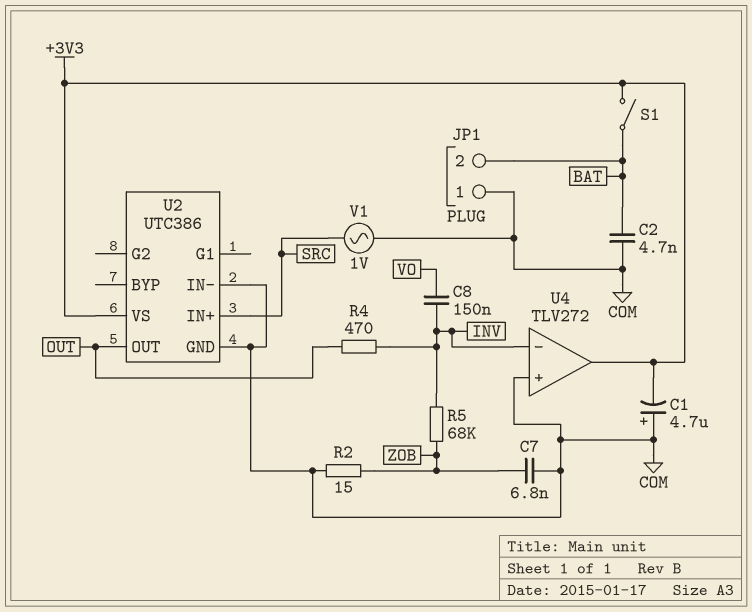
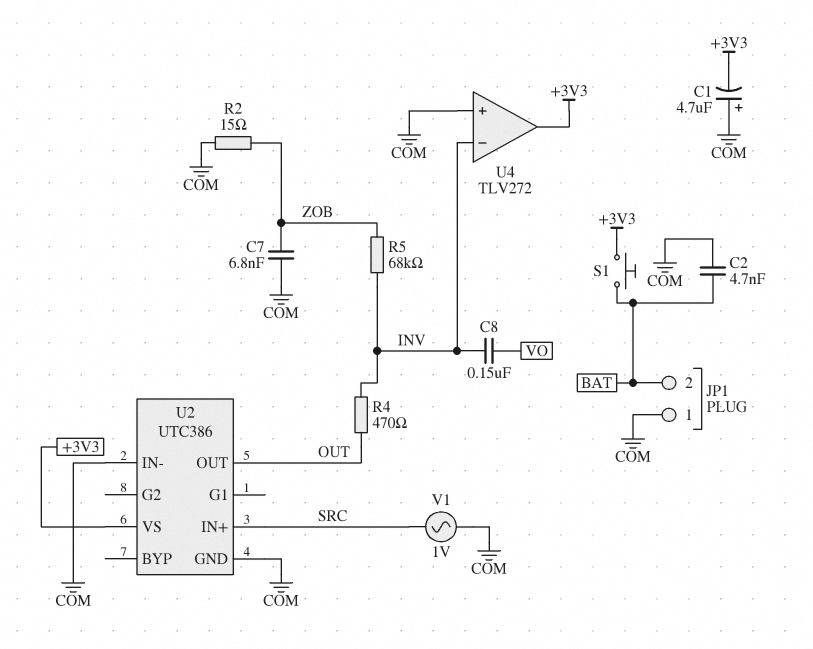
S1: switch (+3V3, BAT) -> button (+3V3, BAT)

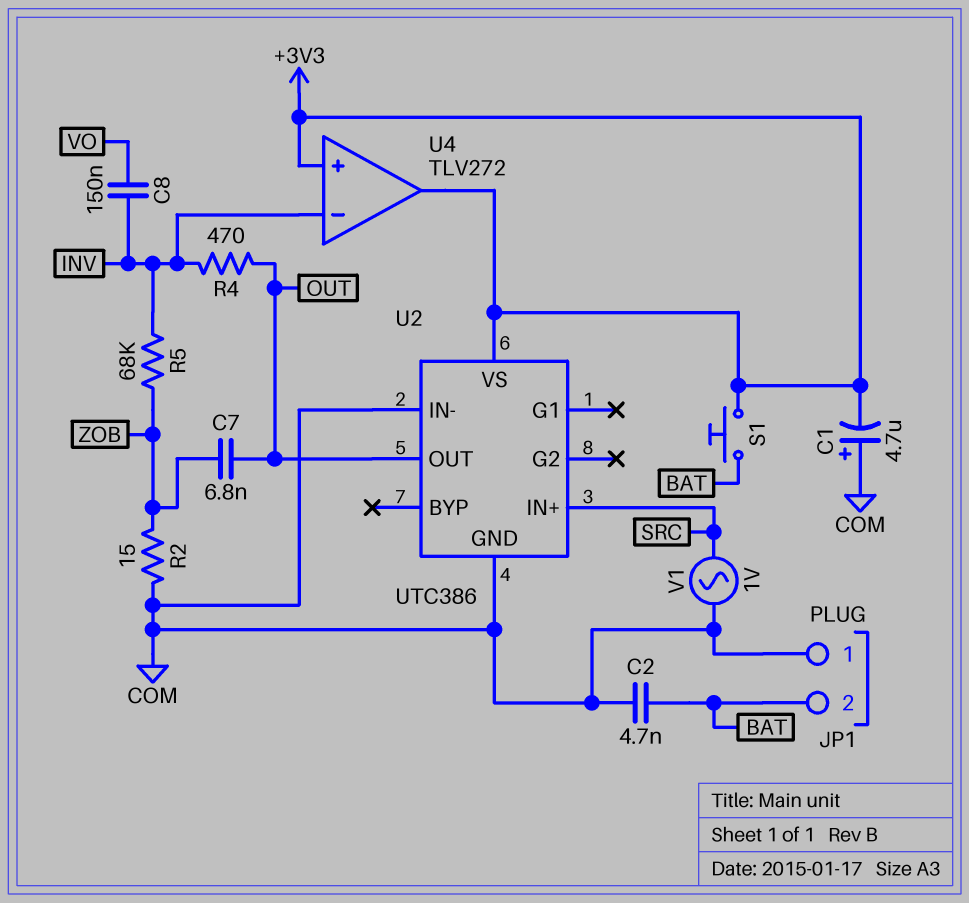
C7: 6.8nF (COM, ZOB) -> 6.8nF (OUT, ZOB)
U4 pin in+: COM -> +3V3

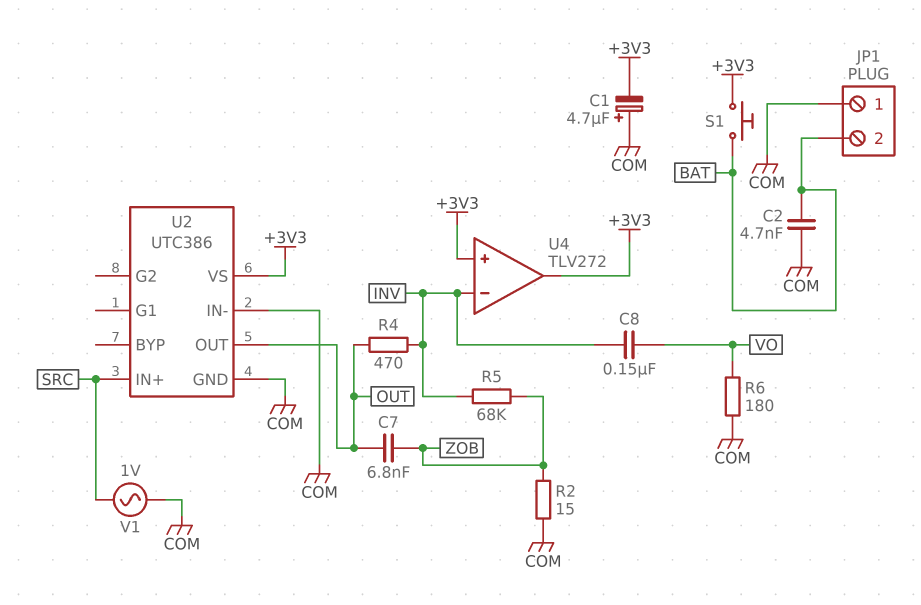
R6: none -> 180 (COM, VO)

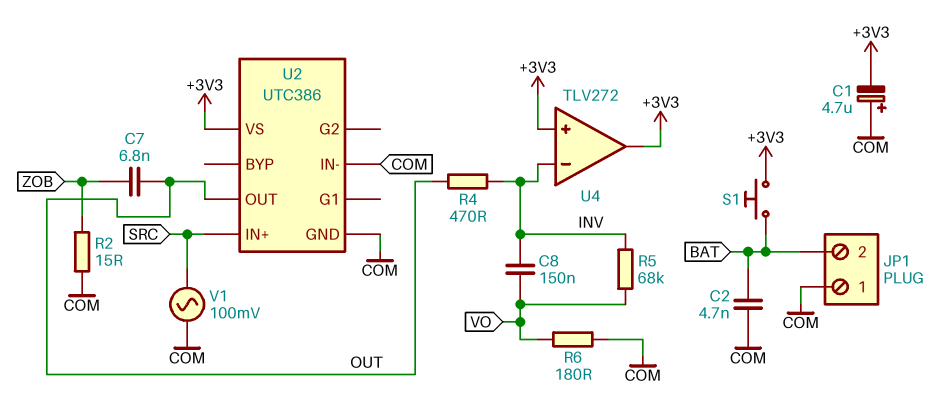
R5: 68k (INV, ZOB) -> 68k (INV, VO)
V1: AC 1V (COM, SRC) -> AC 100mV (COM, SRC)

